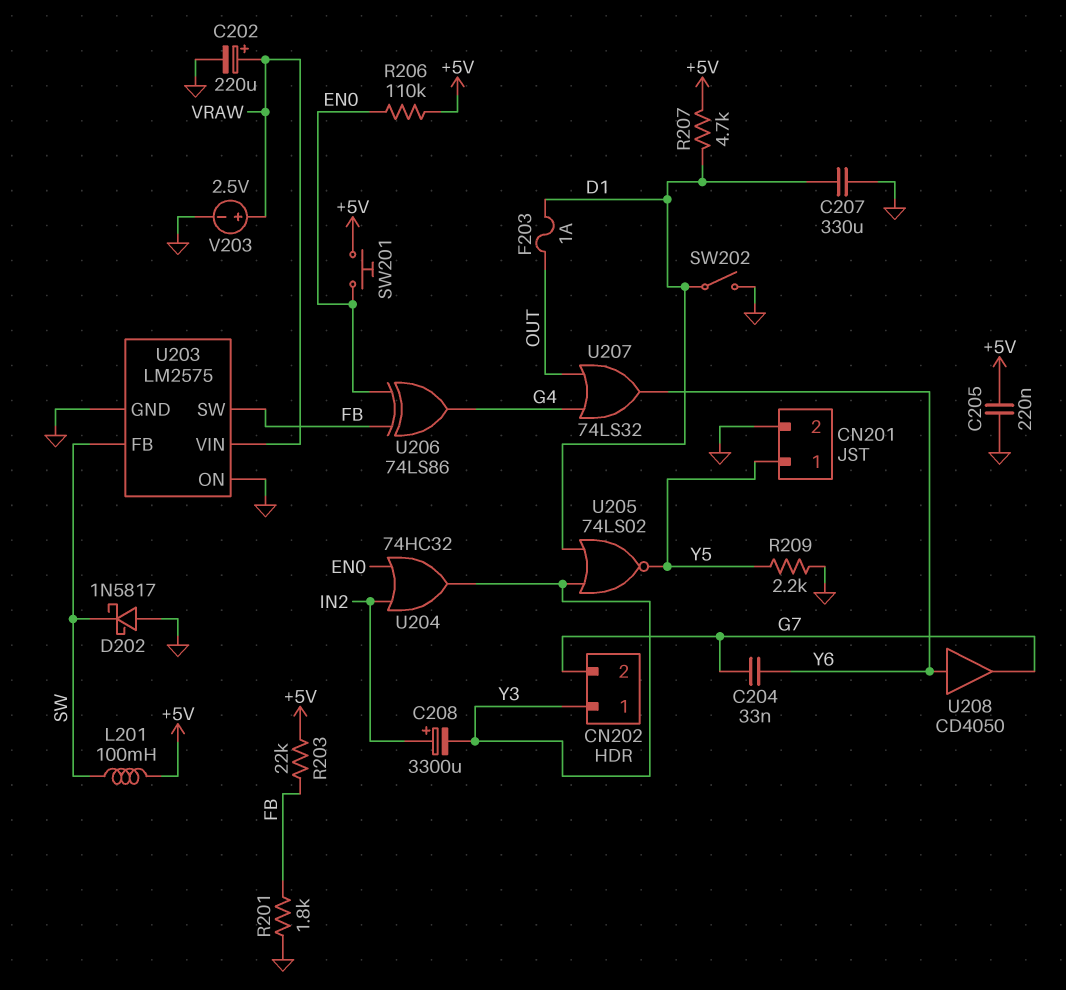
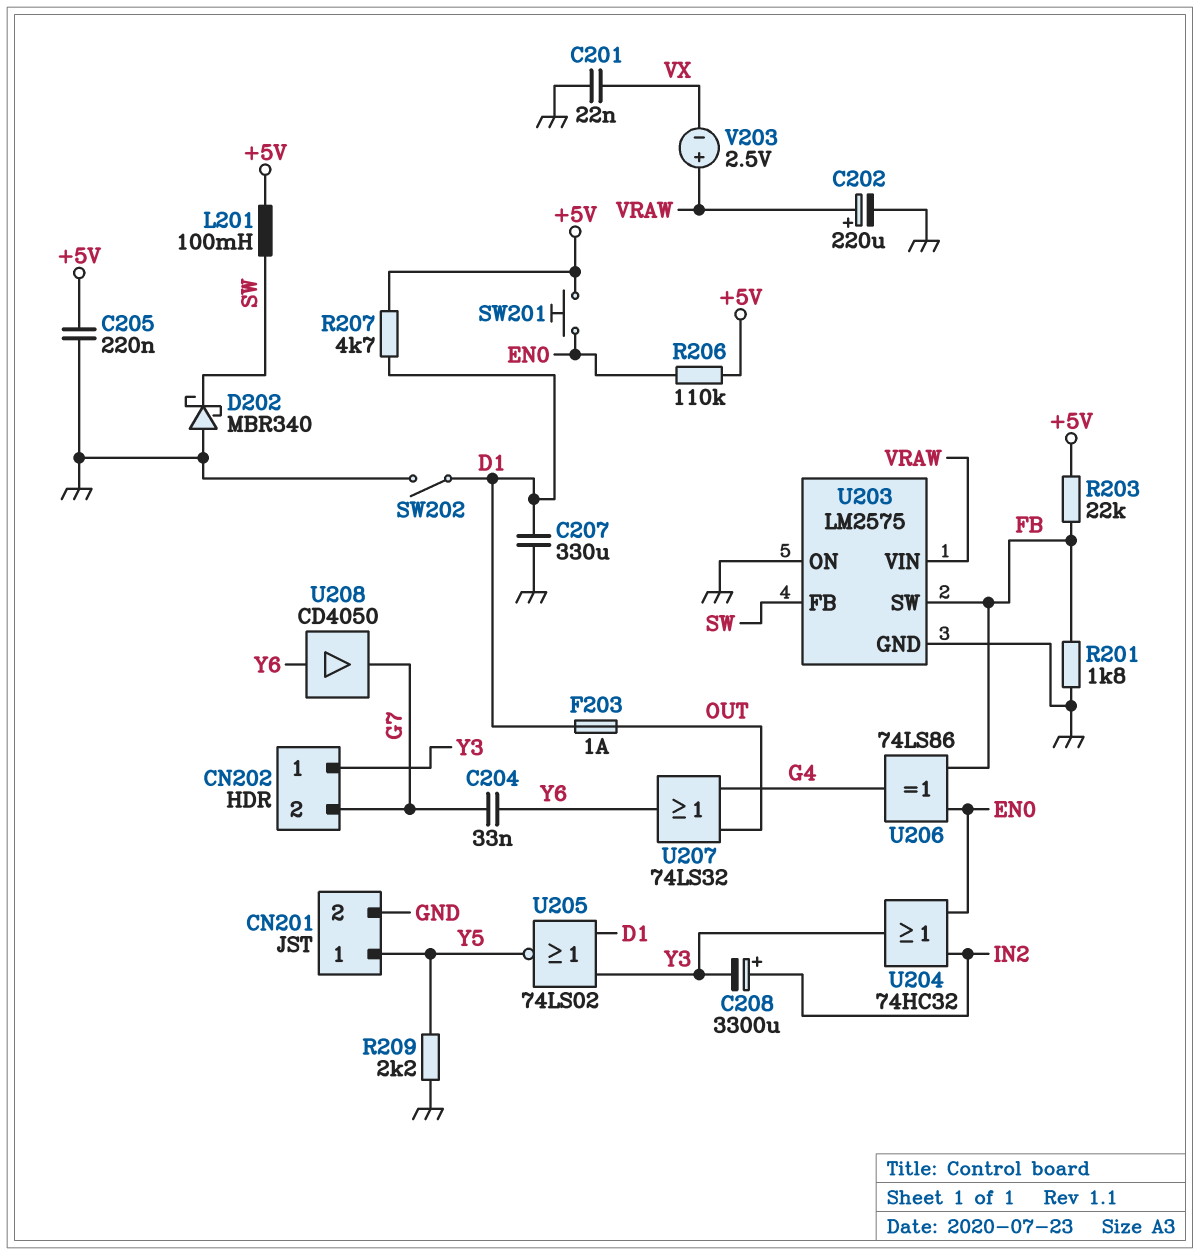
C201: none -> 22nF (GND, VX)
D202: schottky 1N5817 (A GND, K SW) -> schottky MBR340 (A GND, K SW)
V203: 2.5V (plus VRAW, minus GND) -> 2.5V (plus VRAW, minus VX)

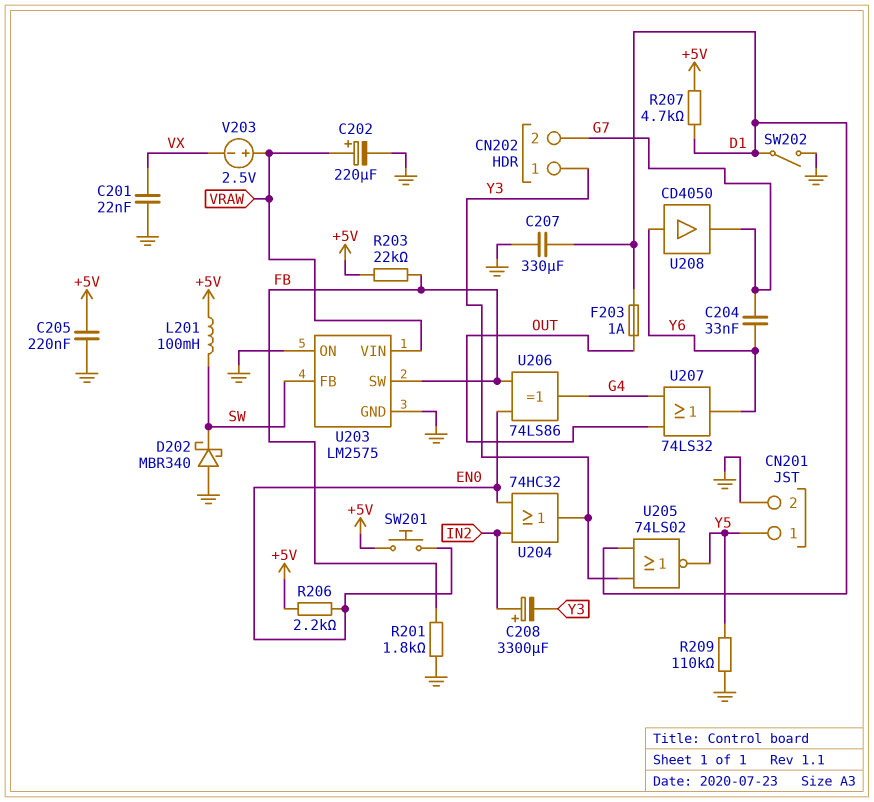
R206: 110k (+5V, EN0) -> 2.2k (+5V, EN0)
R209: 2.2k (GND, Y5) -> 110k (GND, Y5)

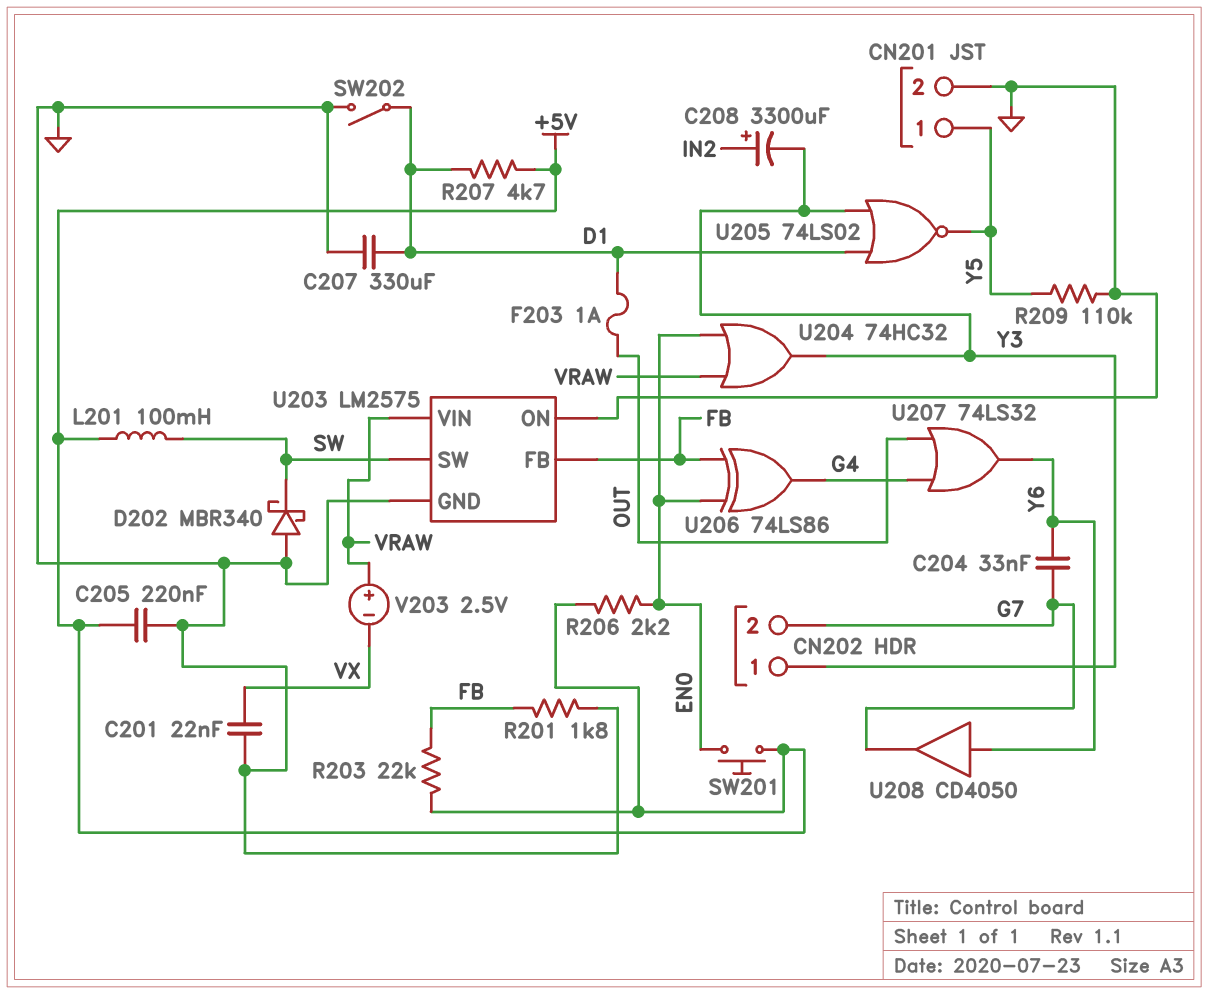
C202: 220uF (plus VRAW, minus GND) -> none
U203 pin FB: SW -> FB
U203 pin SW: FB -> SW
U204: OR 74HC32 (in EN0, in IN2, out Y3) -> OR 74HC32 (in EN0, in VRAW, out Y3)

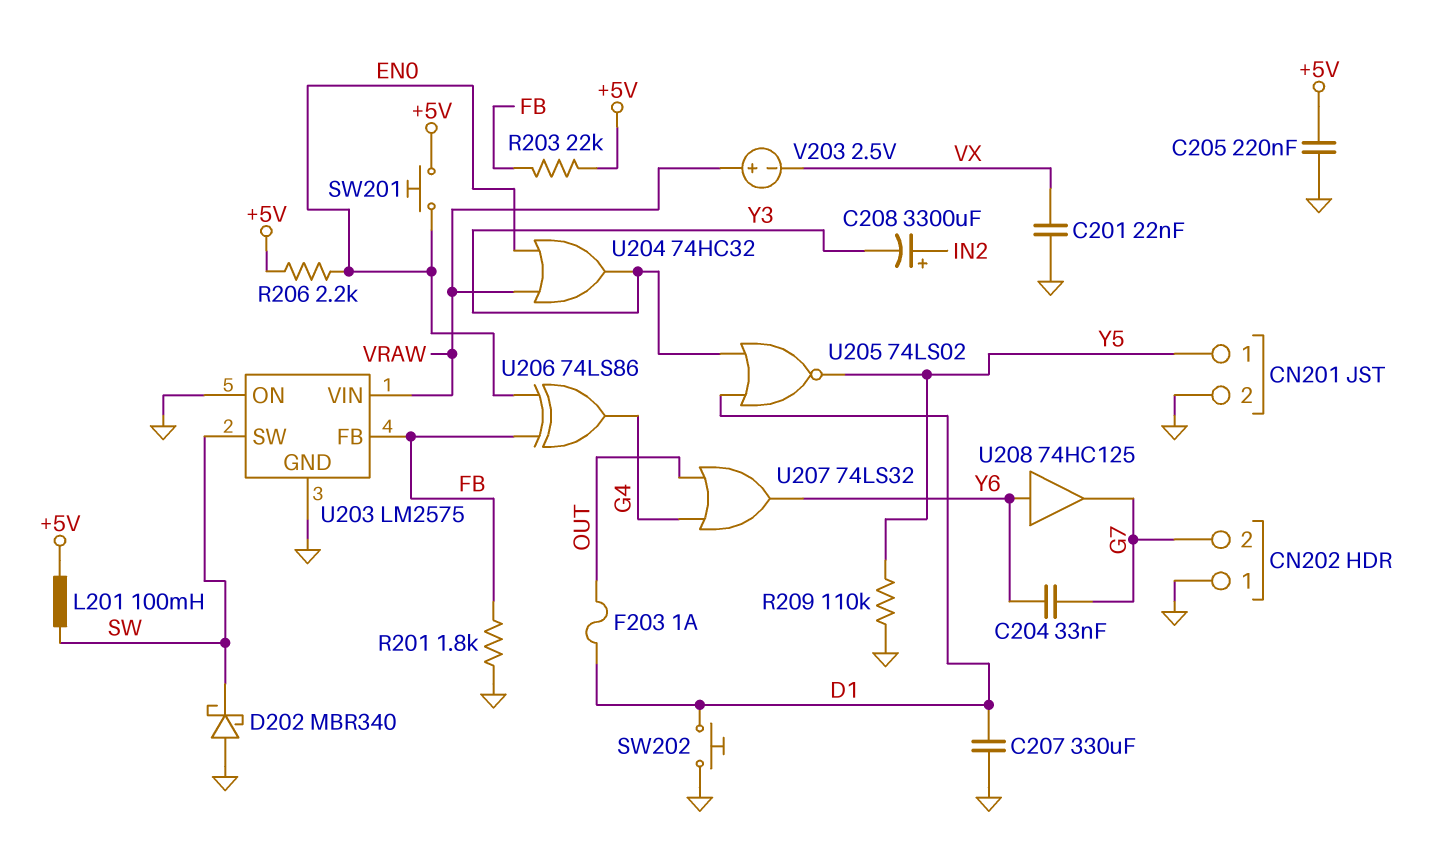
CN202 pin 1: Y3 -> GND
R207: 4.7k (+5V, D1) -> none
SW202: switch (D1, GND) -> button (D1, GND)
U208: buffer CD4050 (in Y6, out G7) -> buffer 74HC125 (in Y6, out G7)

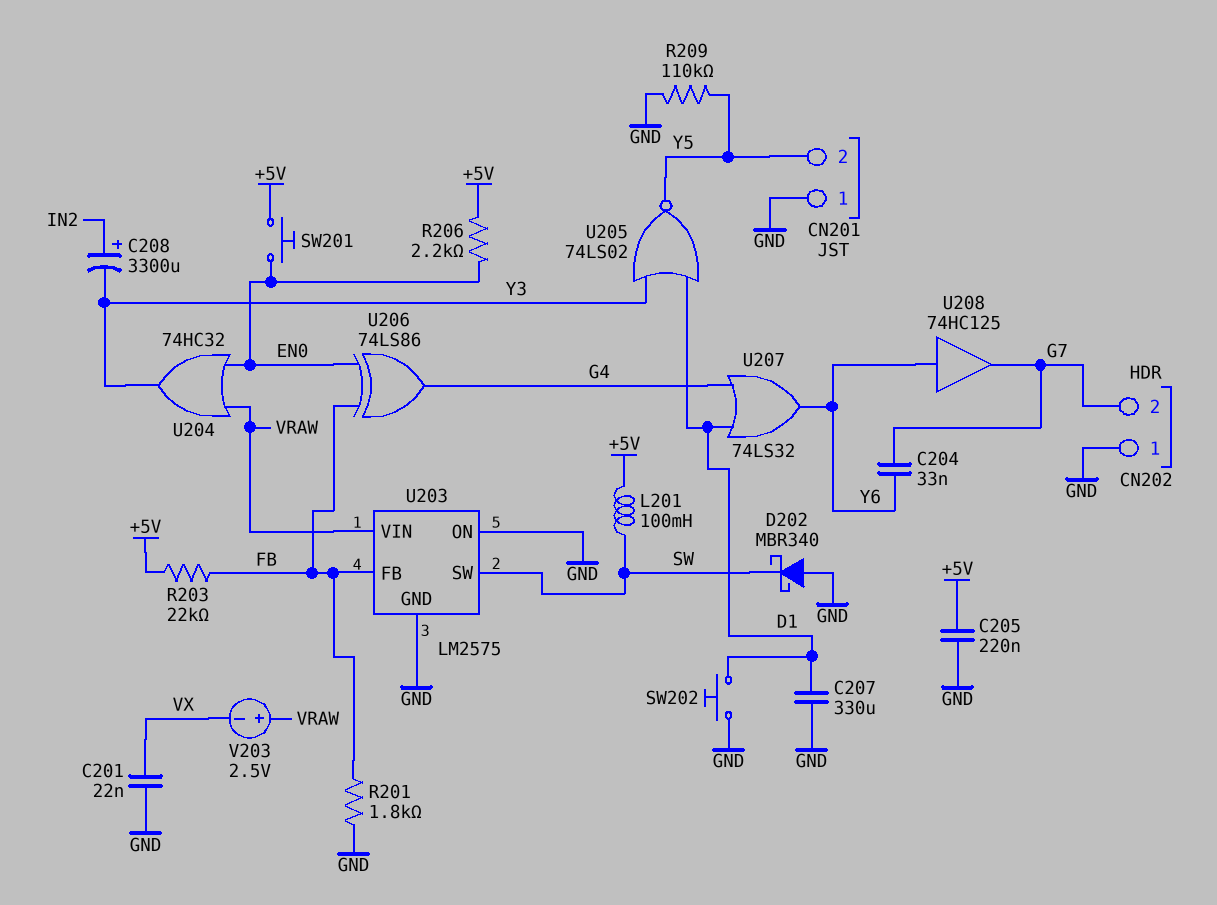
CN201 pin 1: Y5 -> GND
CN201 pin 2: GND -> Y5
F203: 1A (D1, OUT) -> none
U207: OR 74LS32 (in G4, in OUT, out Y6) -> OR 74LS32 (in D1, in G4, out Y6)

